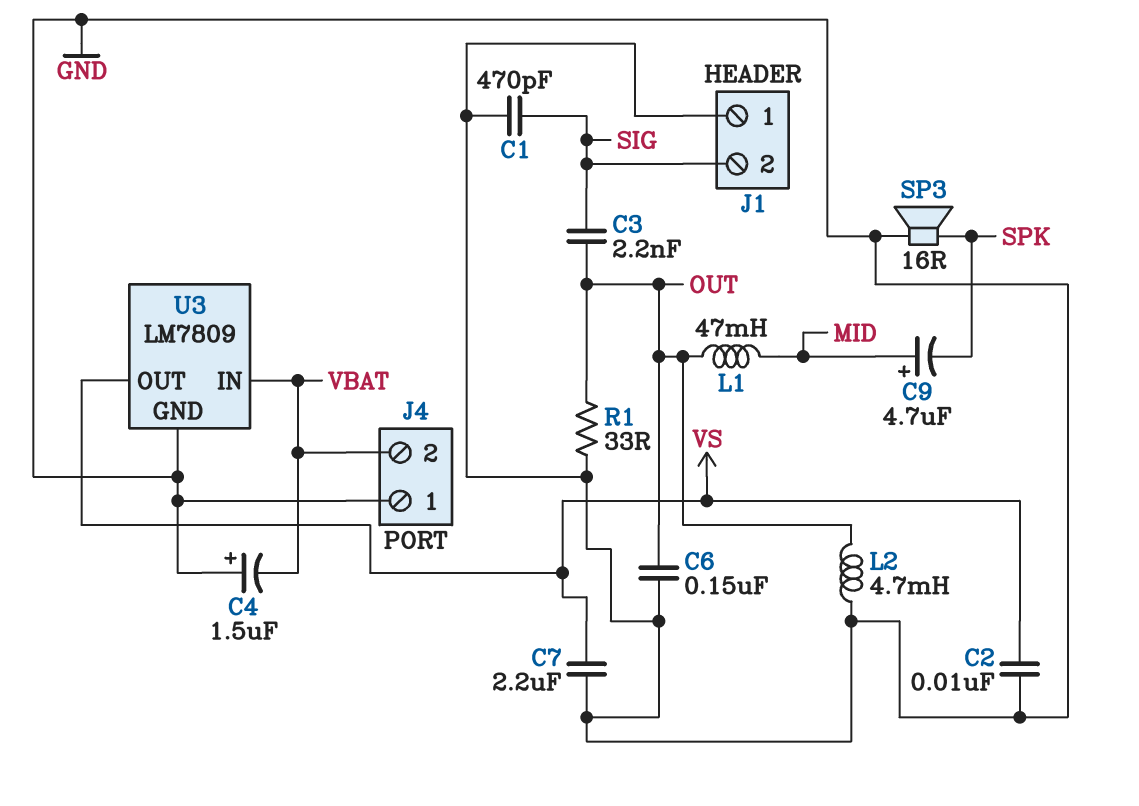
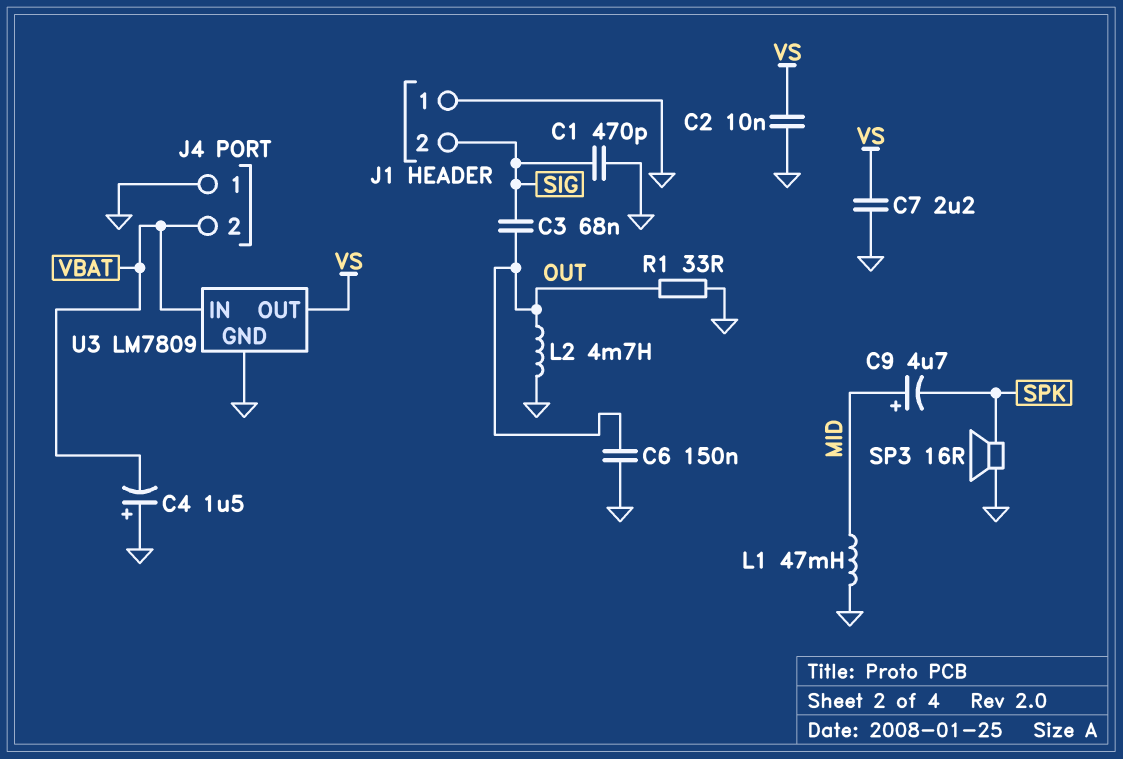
C3: 2.2nF (OUT, SIG) -> 68nF (OUT, SIG)
L1: 47mH (MID, OUT) -> 47mH (GND, MID)

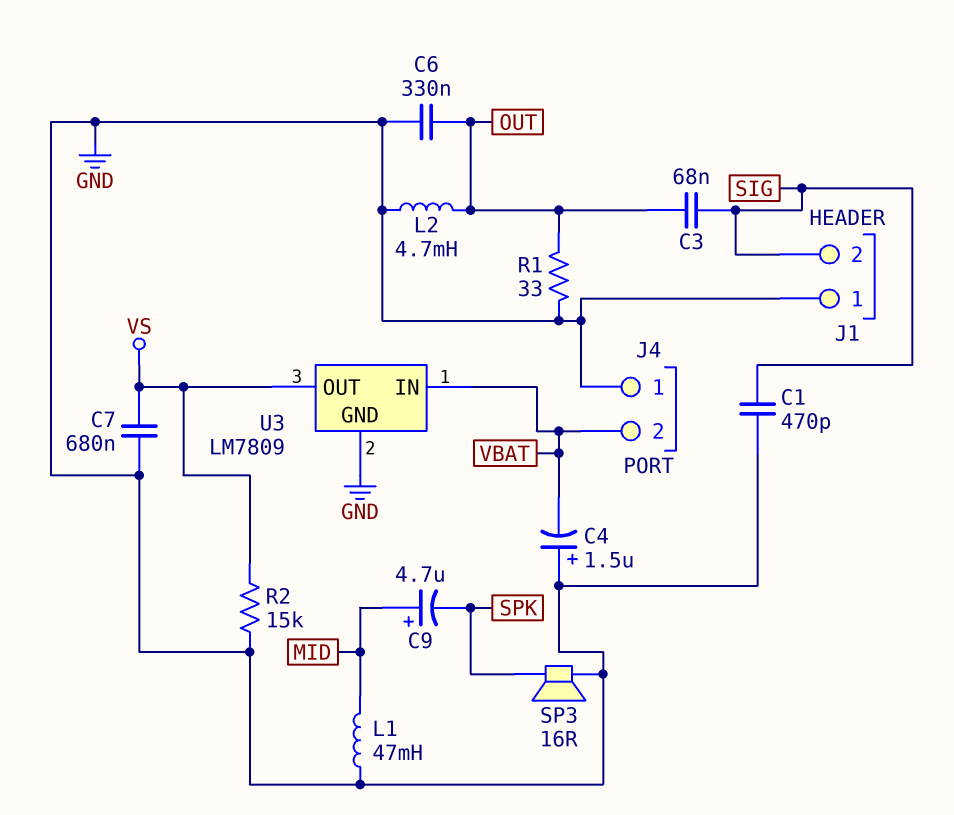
C2: 10nF (GND, VS) -> none
C6: 150nF (GND, OUT) -> 330nF (GND, OUT)
C7: 2.2uF (GND, VS) -> 680nF (GND, VS)
R2: none -> 15k (GND, VS)

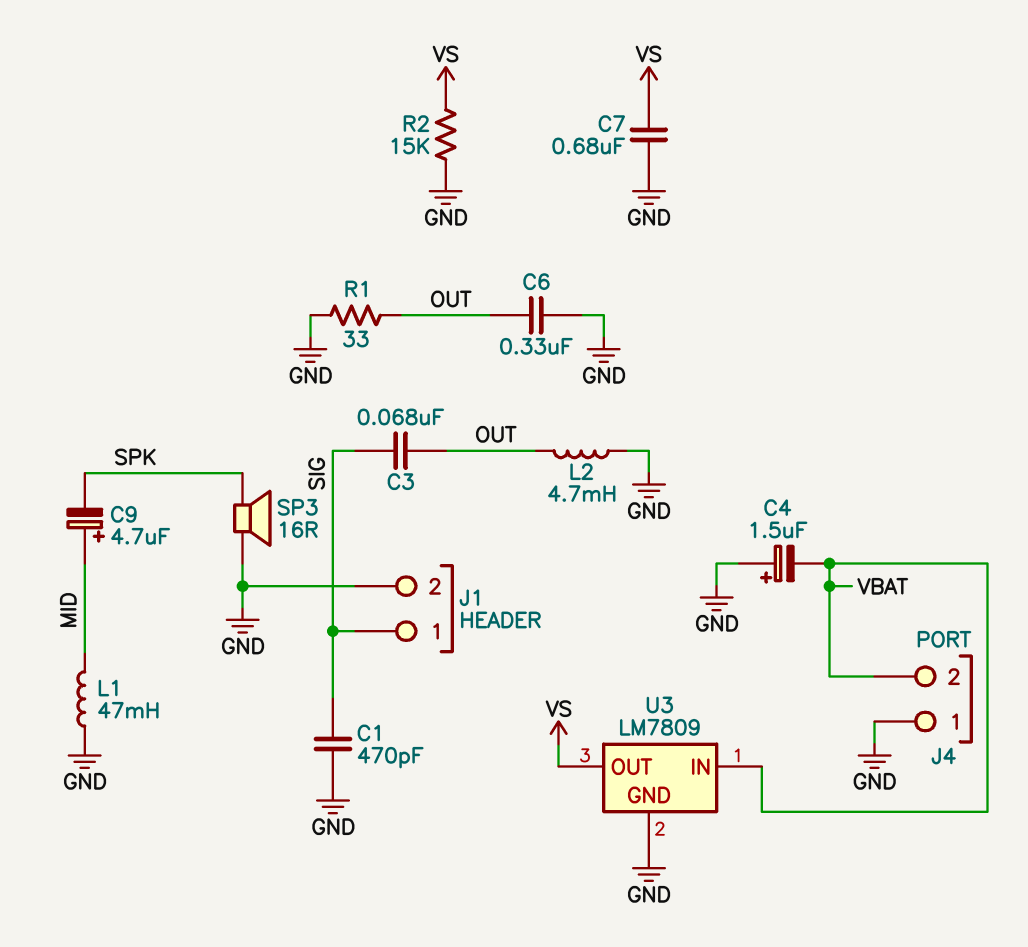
J1 pin 1: GND -> SIG
J1 pin 2: SIG -> GND

